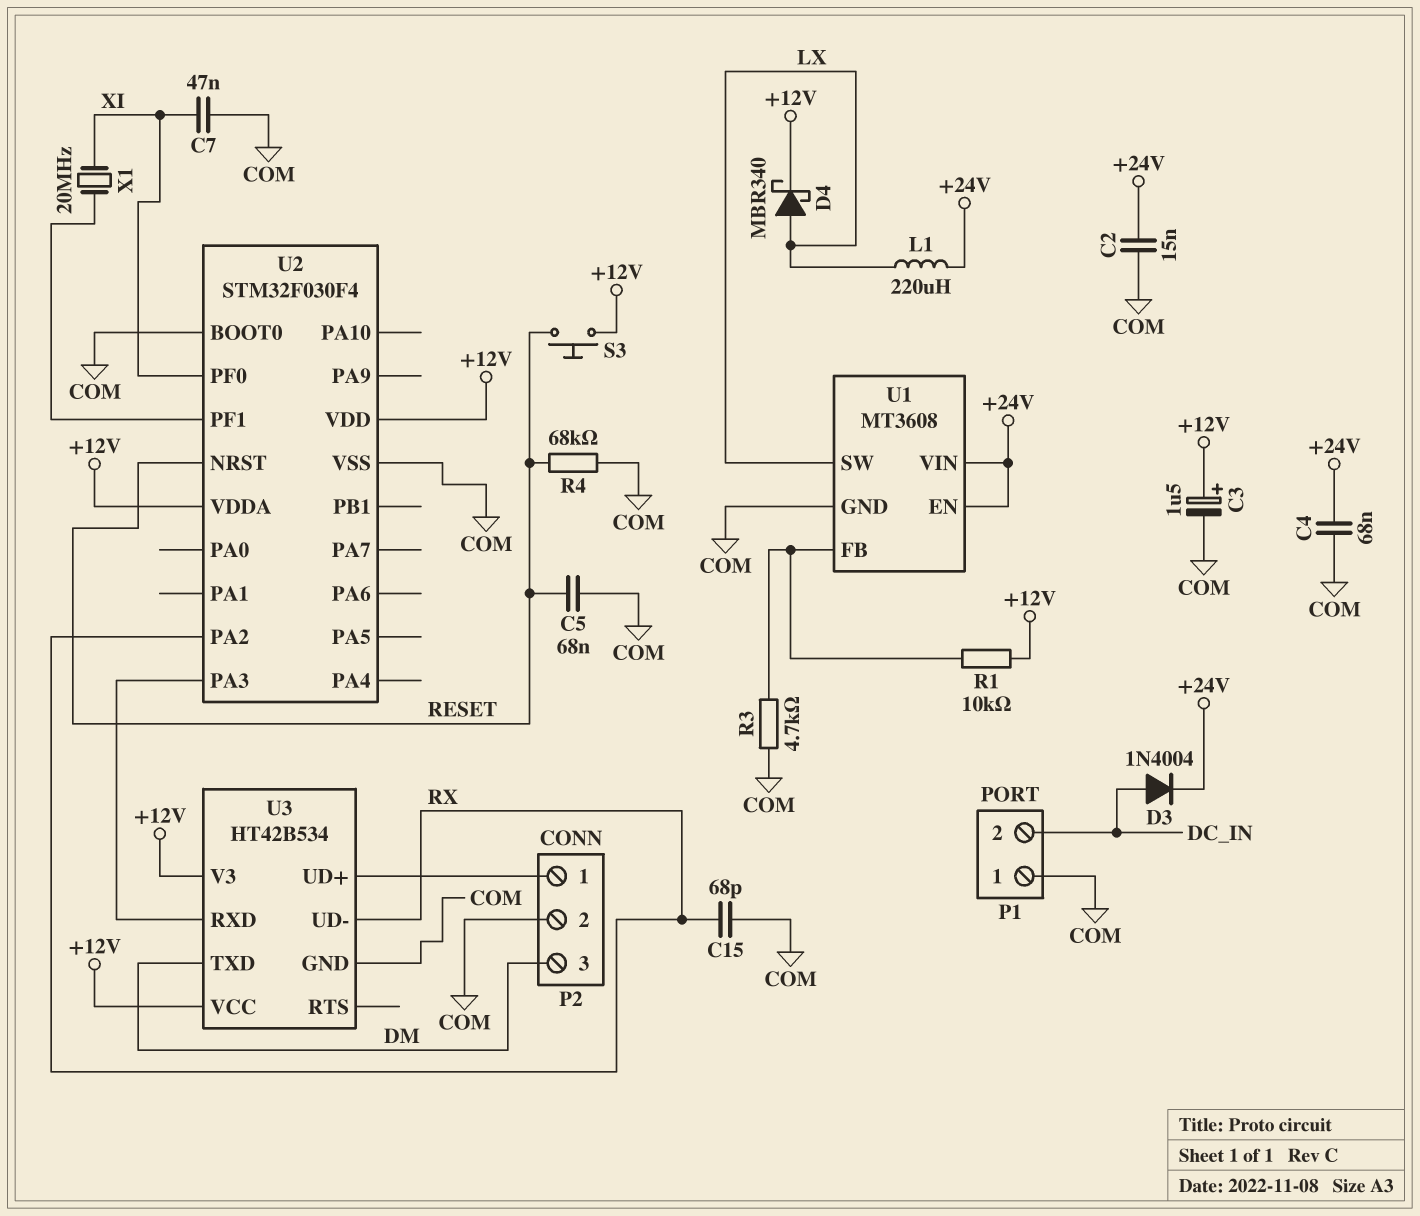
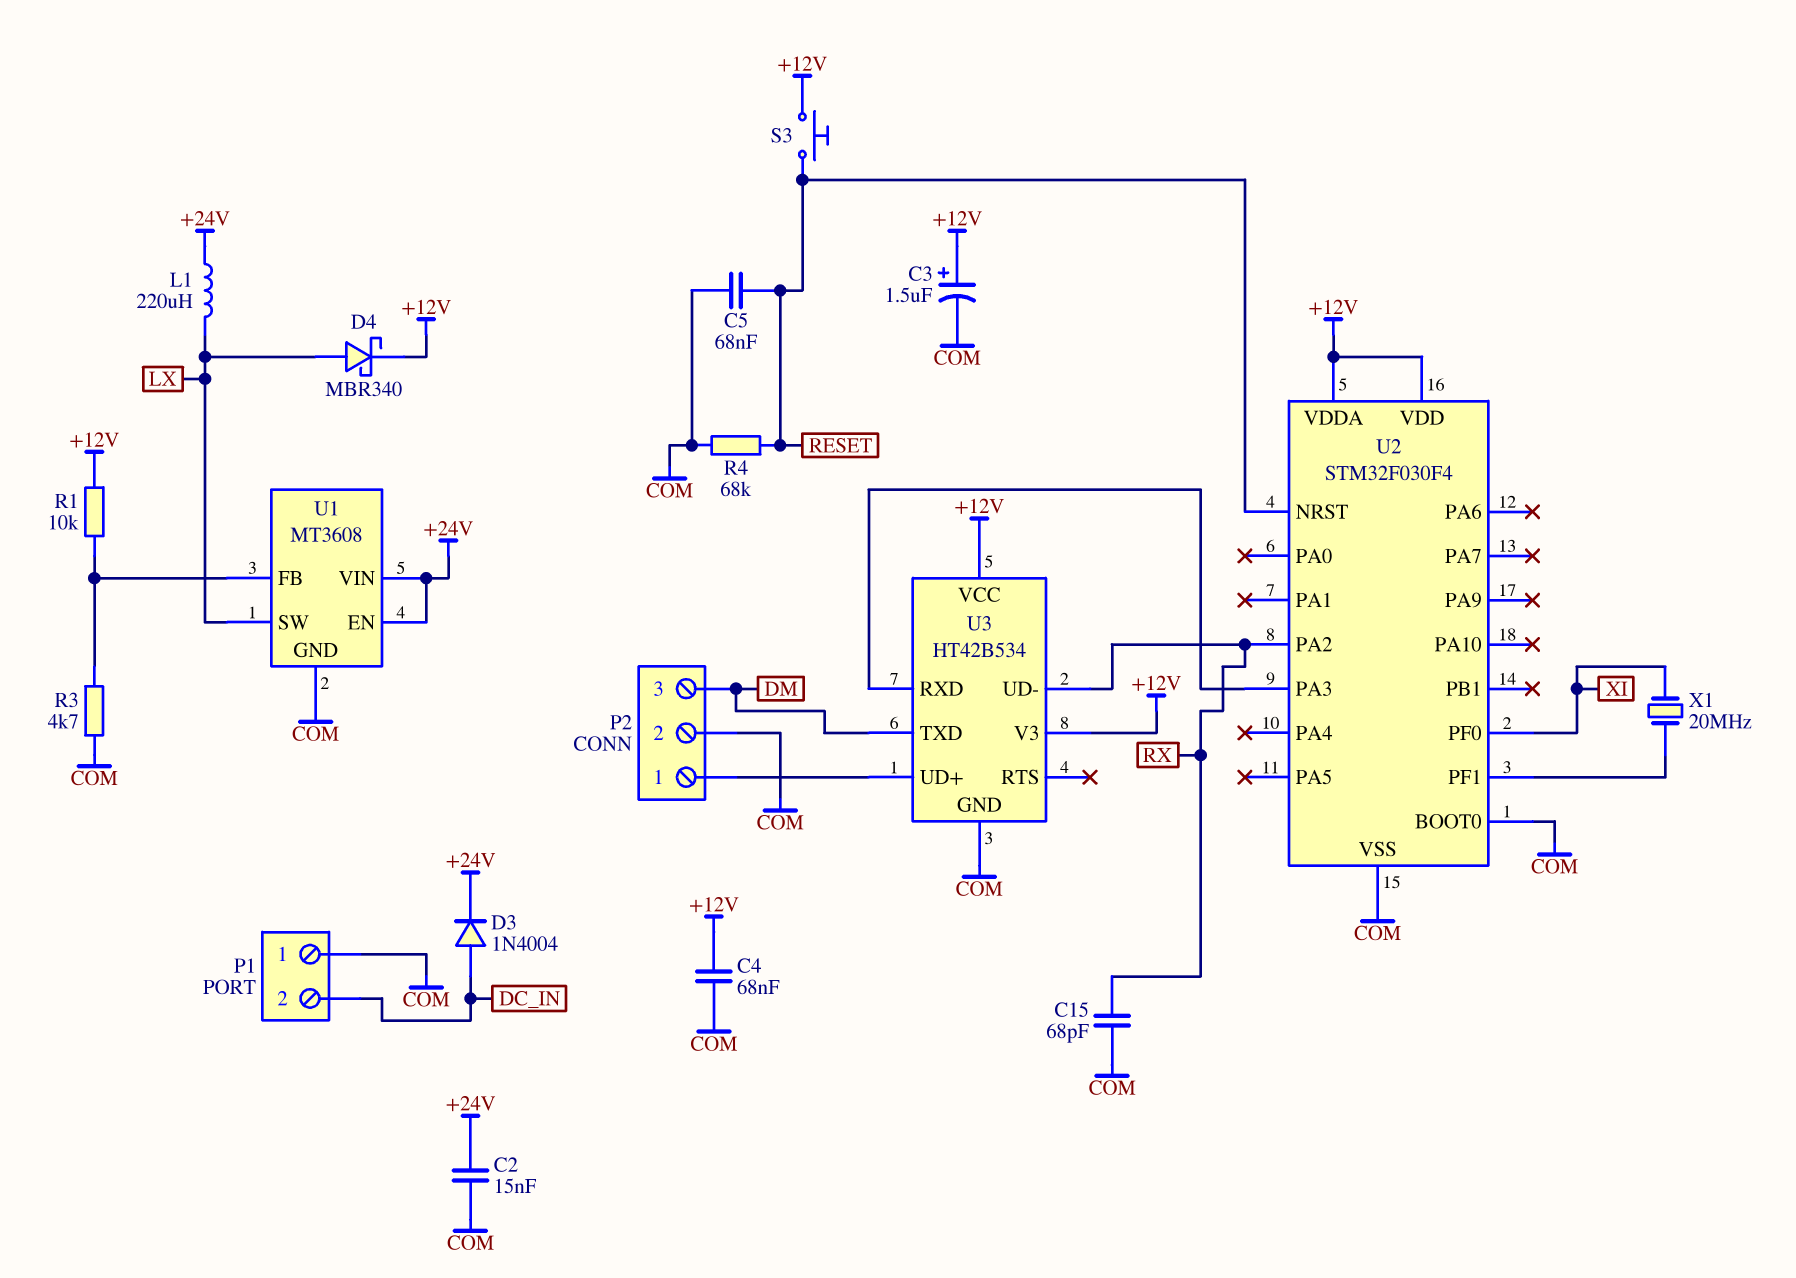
C4: 68nF (+24V, COM) -> 68nF (+12V, COM)
C7: 47nF (COM, XI) -> none

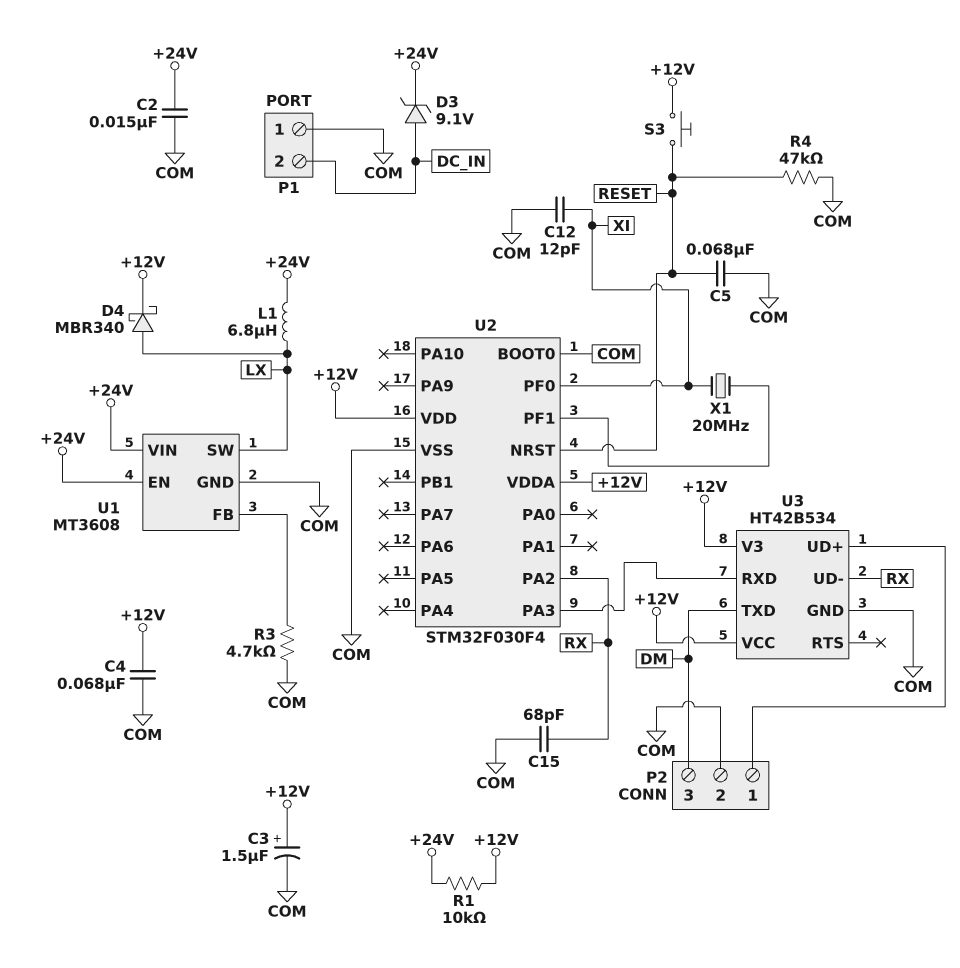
C12: none -> 12pF (COM, XI)
D3: diode 1N4004 (A DC_IN, K +24V) -> zener 9.1V (A DC_IN, K +24V)
L1: 220uH (+24V, LX) -> 6.8uH (+24V, LX)
R1: 10k (+12V, U1/FB) -> 10k (+12V, +24V)
R4: 68k (COM, RESET) -> 47k (COM, RESET)

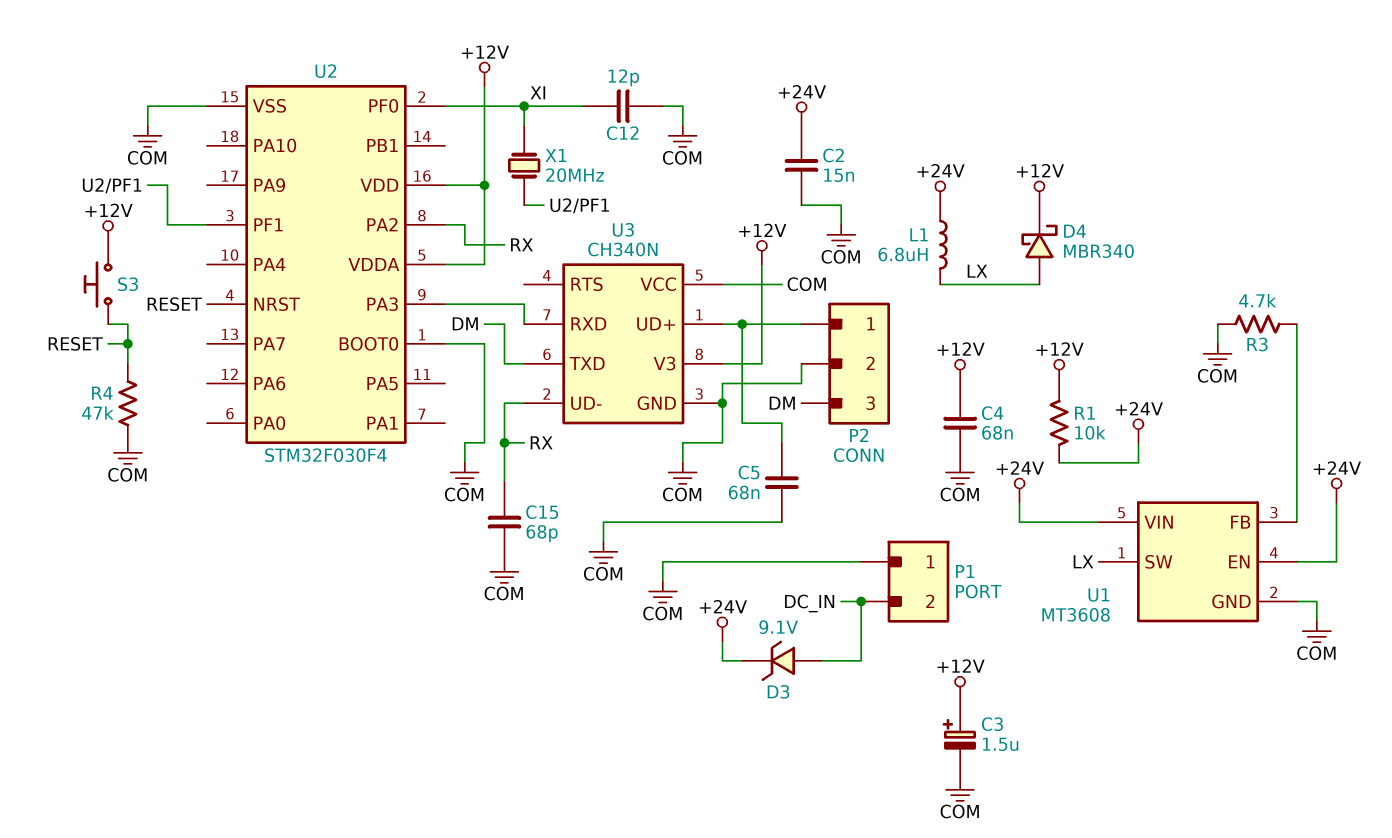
C5: 68nF (COM, RESET) -> 68nF (COM, P2/1)
U3: HT42B534 -> CH340N
U3 pin VCC: +12V -> COM

